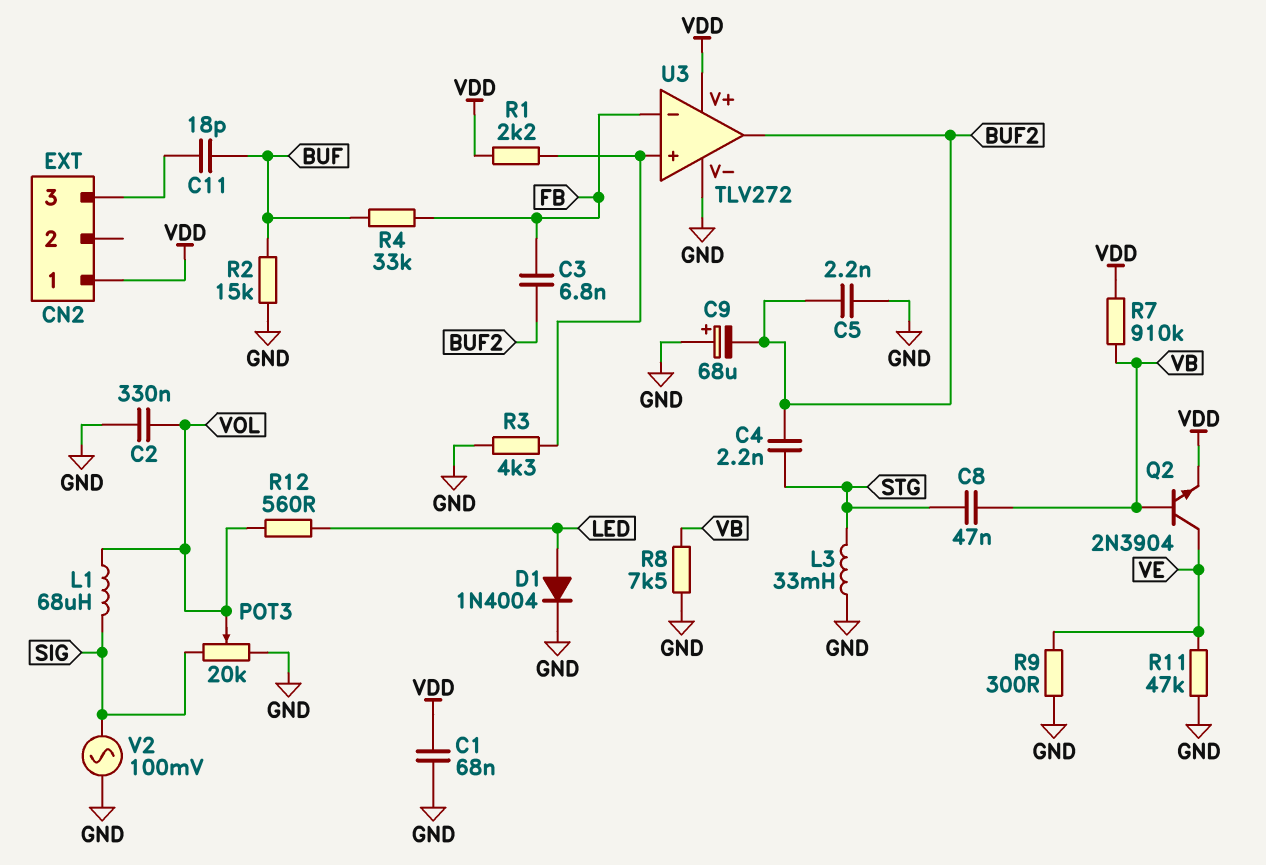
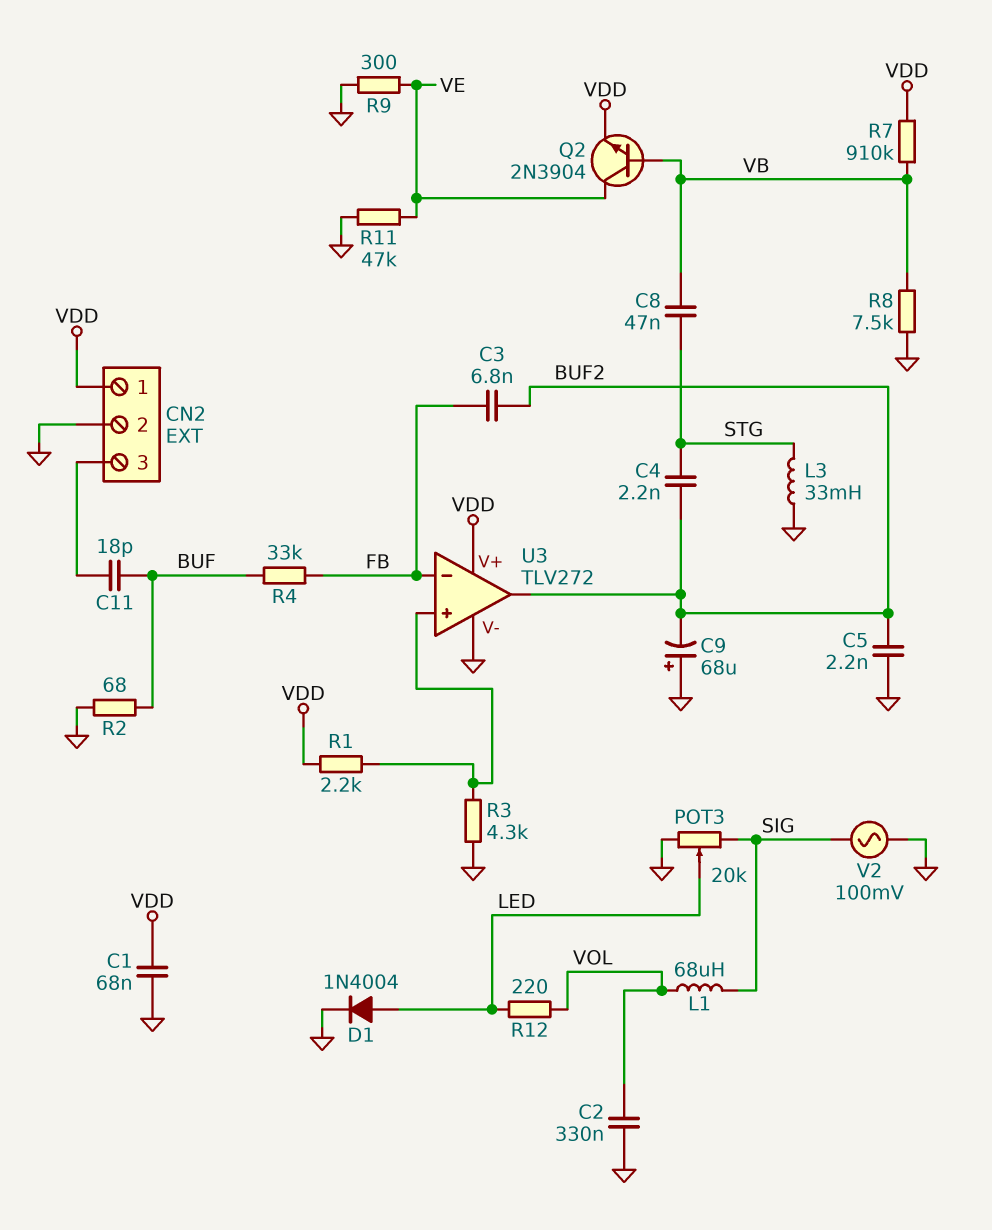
CN2 pin 2: none -> GND
POT3: 20k (GND, SIG, wiper VOL) -> 20k (GND, SIG, wiper LED)
R2: 15k (BUF, GND) -> 68 (BUF, GND)
R12: 560 (LED, VOL) -> 220 (LED, VOL)

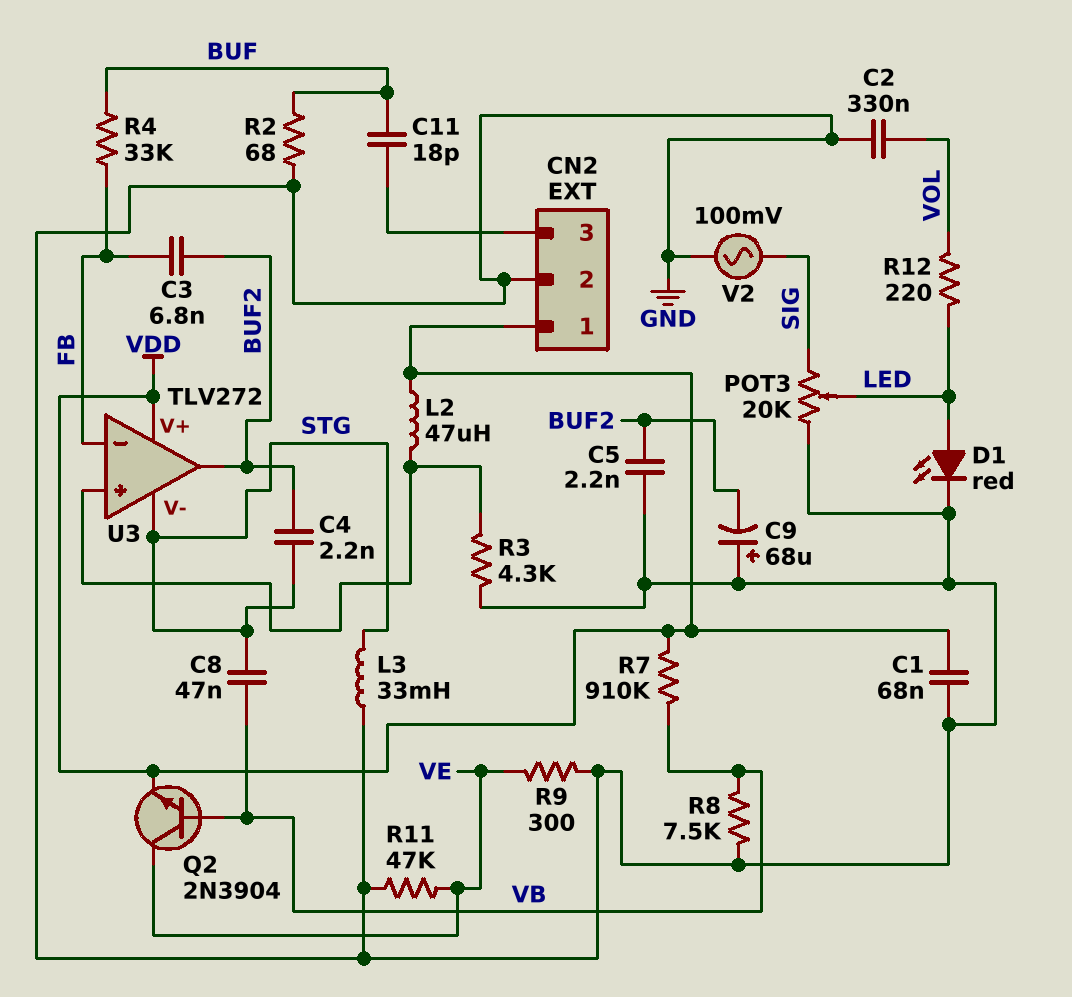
D1: diode 1N4004 (A LED, K GND) -> LED red (A LED, K GND)
L1: 68uH (SIG, VOL) -> none
L2: none -> 47uH (U3/in+, VDD)
R1: 2.2k (U3/in+, VDD) -> none
U3 pin V-: GND -> STG

